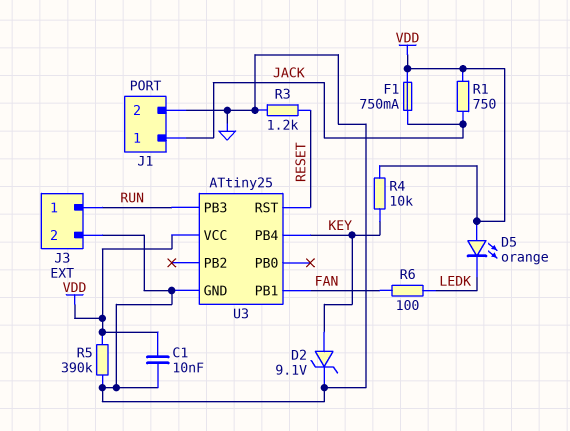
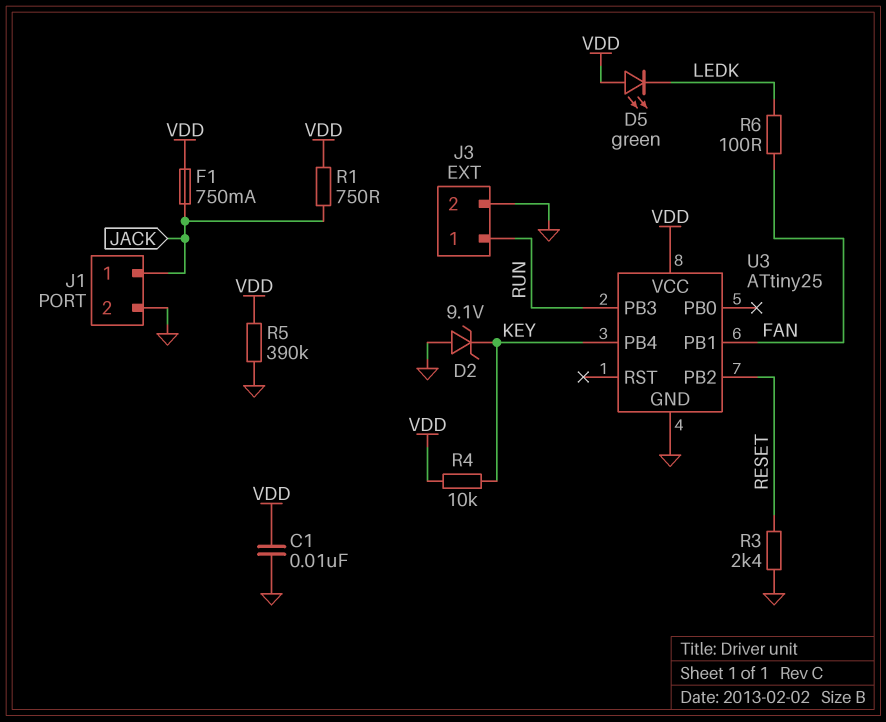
D2: zener 9.1V (A KEY, K GND) -> zener 9.1V (A GND, K KEY)
D5: LED orange (A VDD, K LEDK) -> LED green (A VDD, K LEDK)
R3: 1.2k (GND, RESET) -> 2.4k (GND, RESET)
U3 pin PB2: none -> RESET
U3 pin RST: RESET -> none

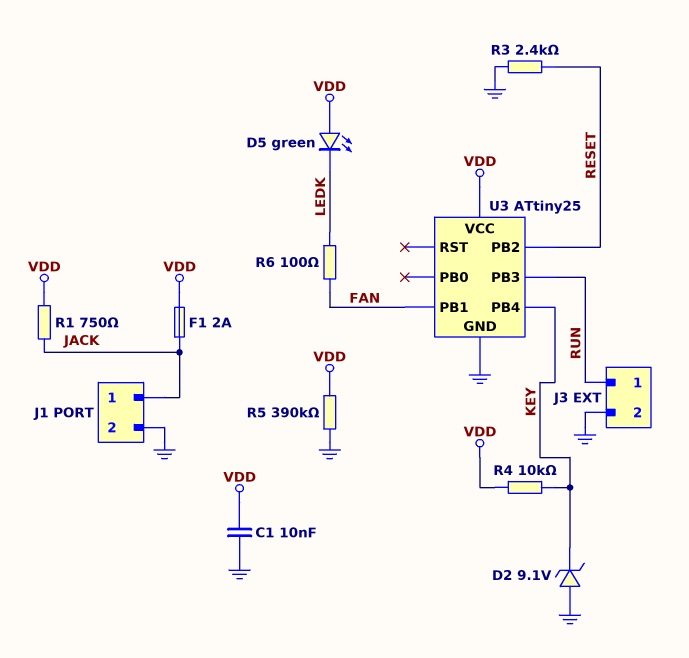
F1: 750mA (JACK, VDD) -> 2A (JACK, VDD)

